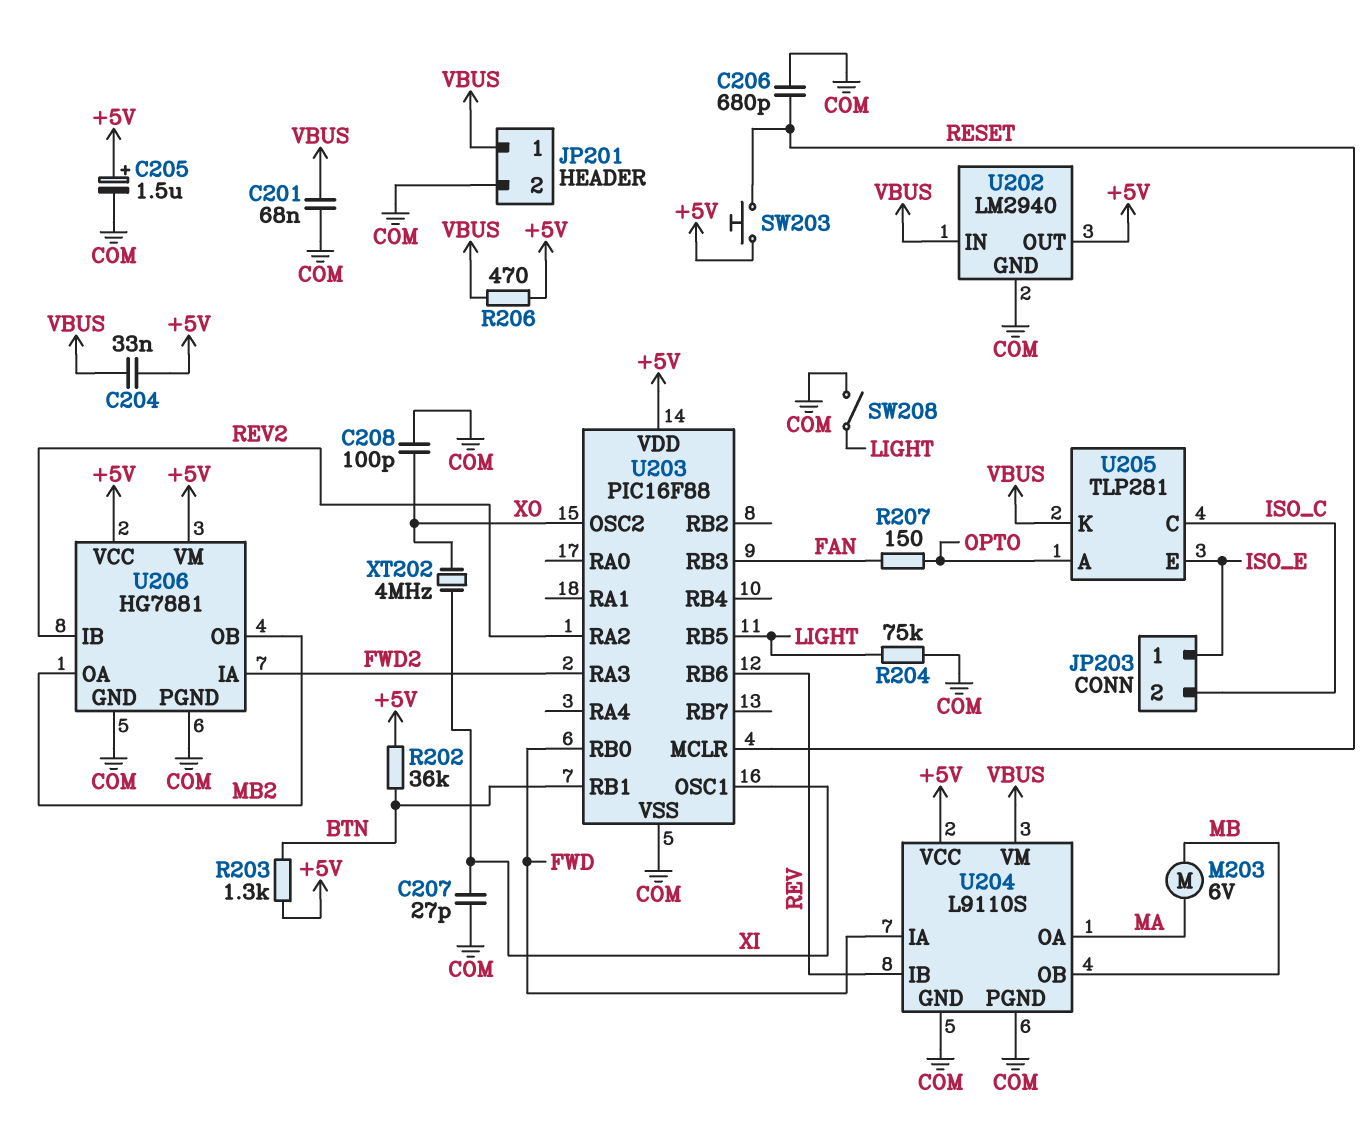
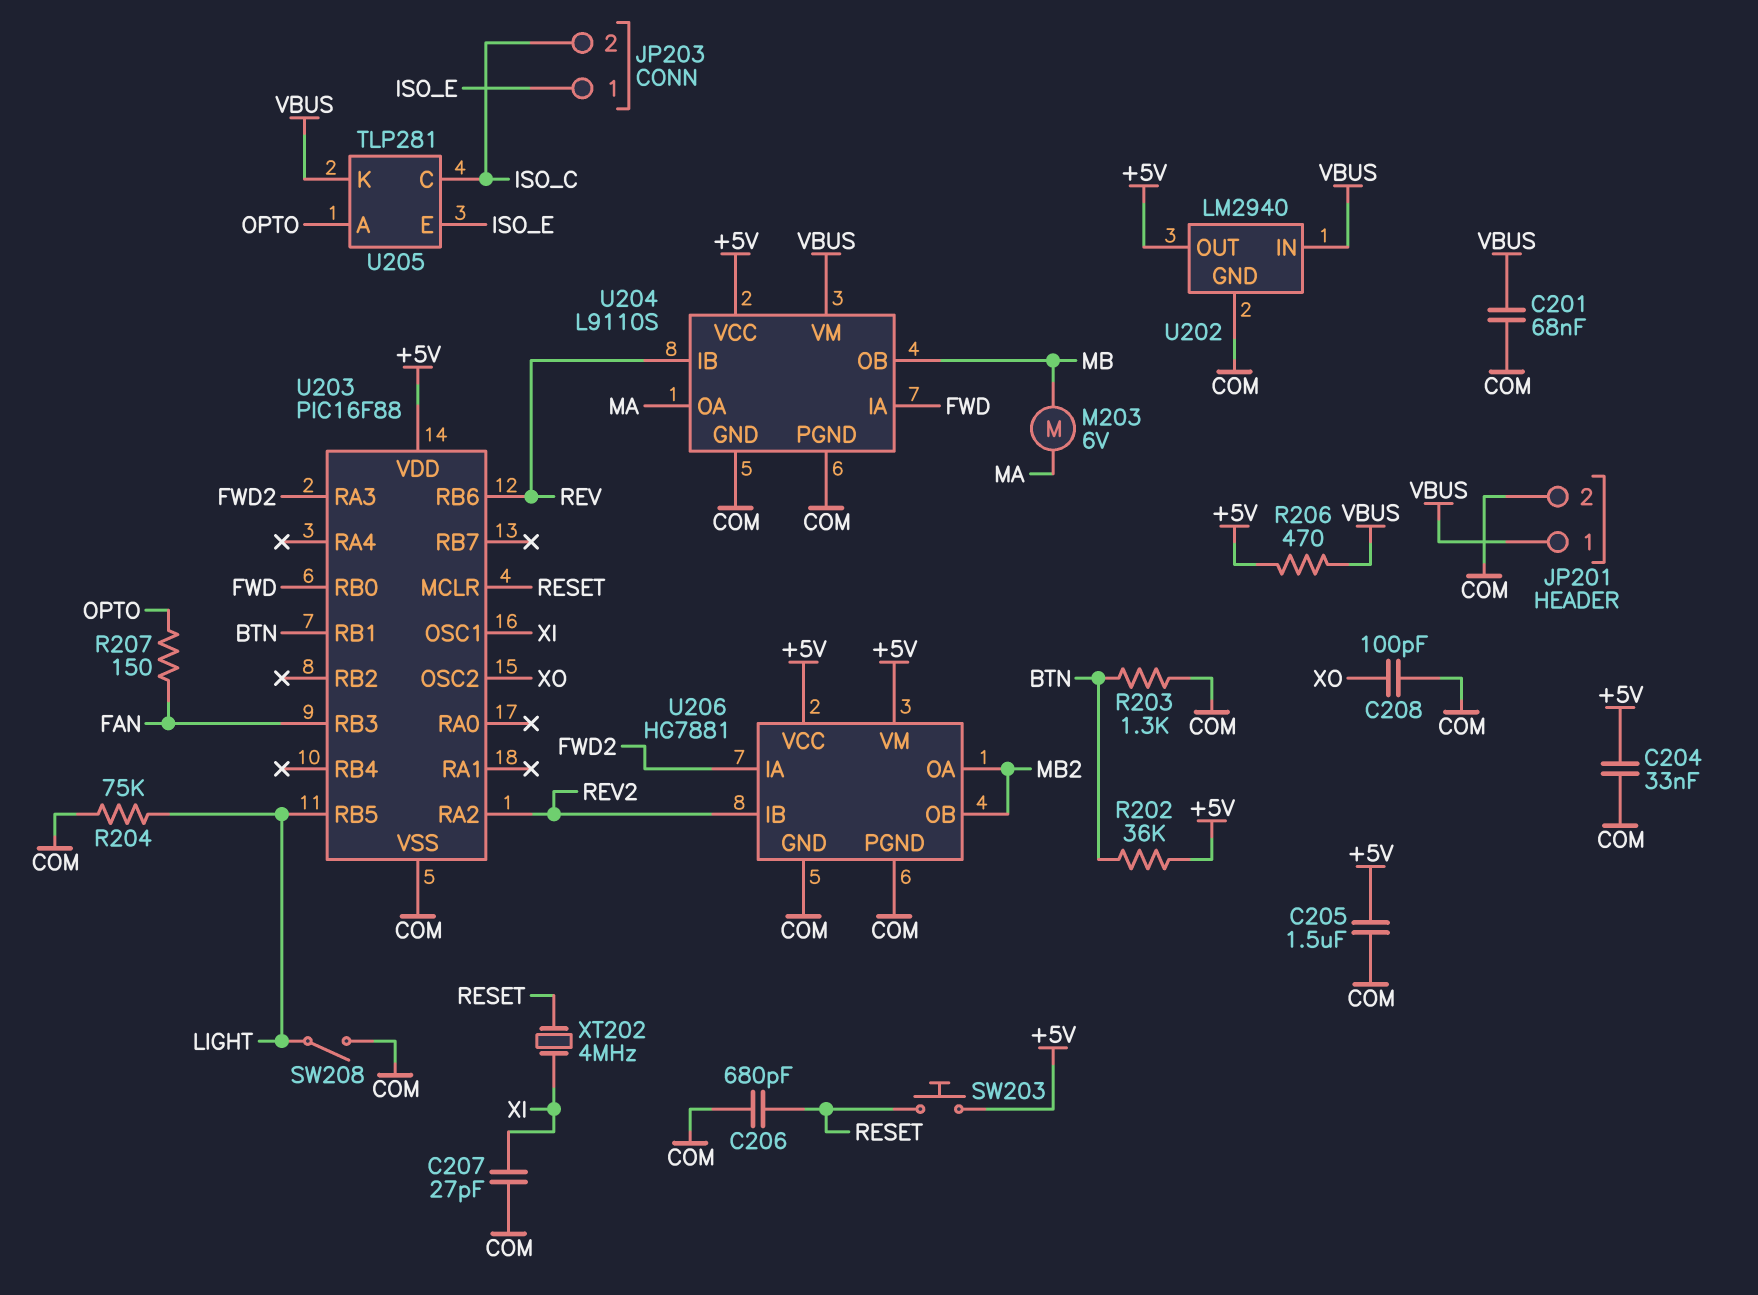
C204: 33nF (+5V, VBUS) -> 33nF (+5V, COM)
C205: 1.5uF (plus +5V, minus COM) -> 1.5uF (+5V, COM)
R203: 1.3k (+5V, BTN) -> 1.3k (BTN, COM)
XT202: 4MHz (XI, XO) -> 4MHz (RESET, XI)

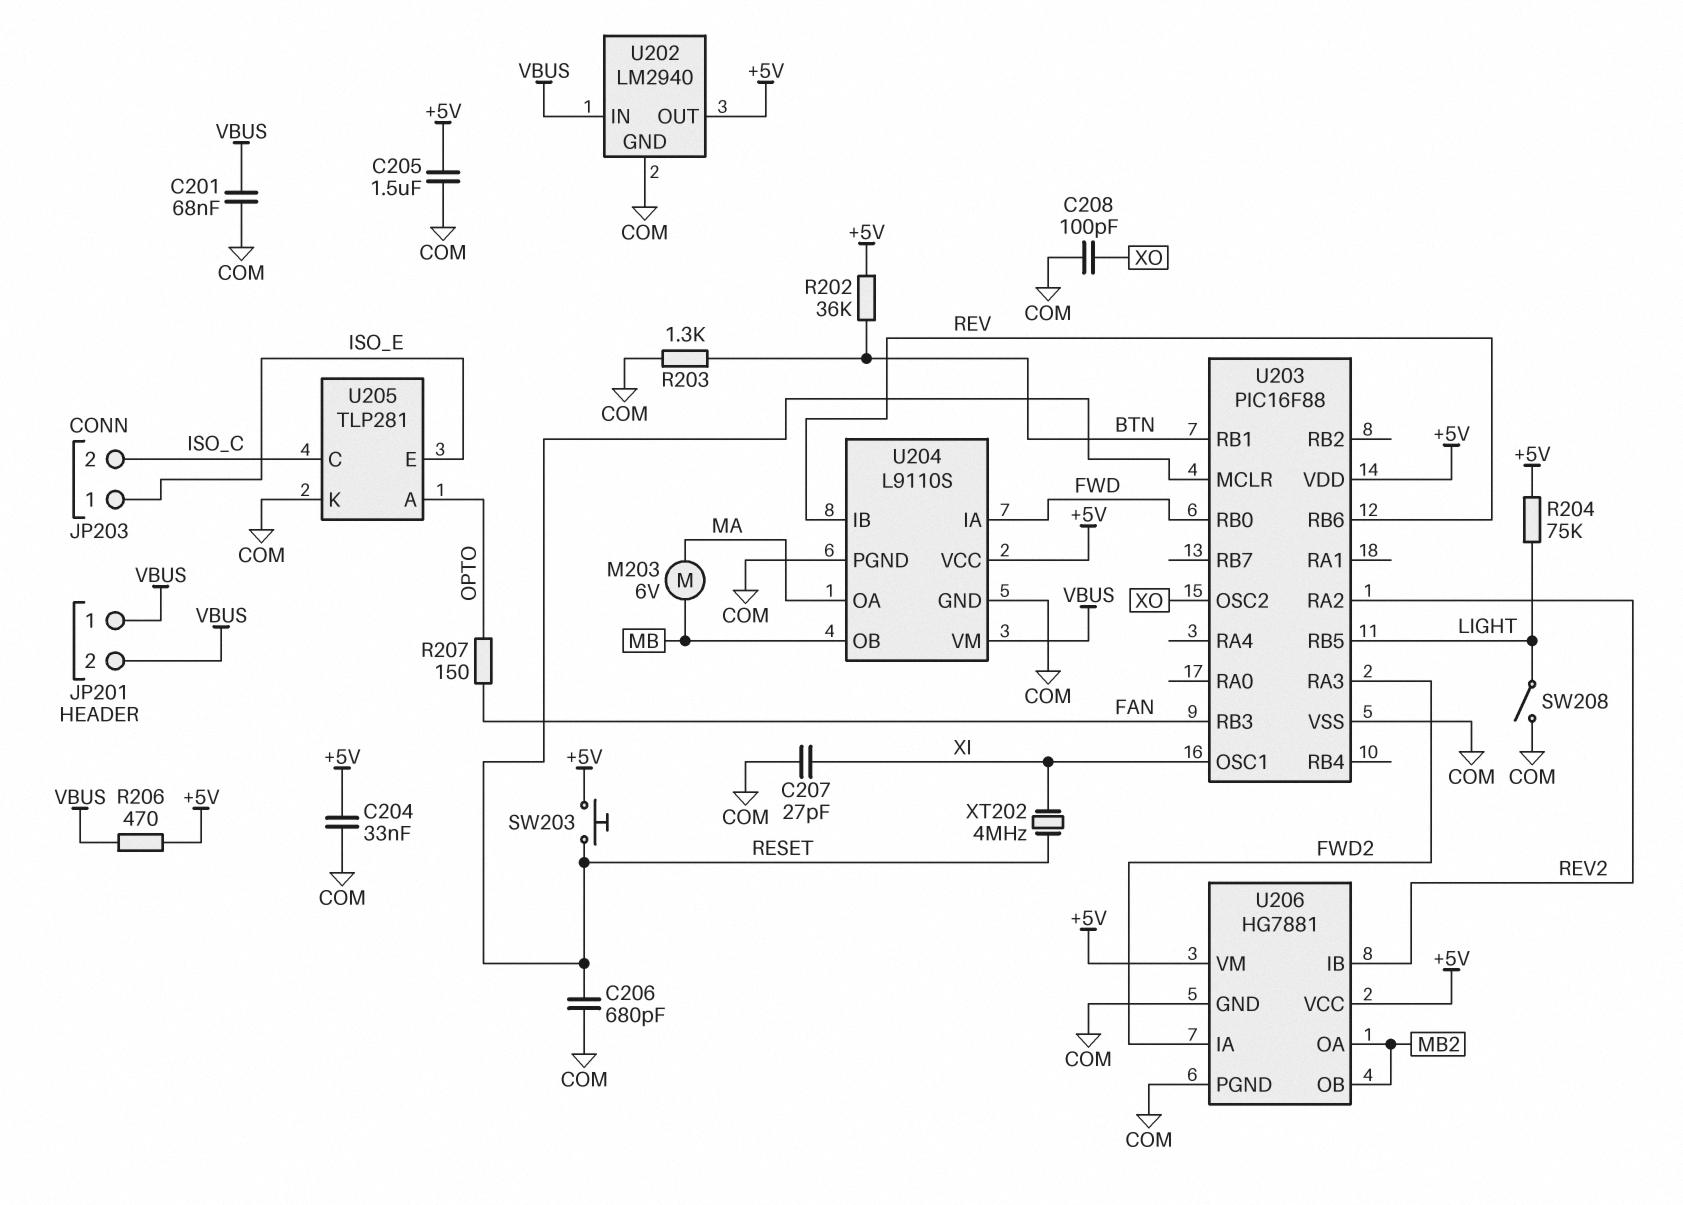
JP201 pin 2: COM -> VBUS
R204: 75k (COM, LIGHT) -> 75k (+5V, LIGHT)
U205 pin K: VBUS -> COM

